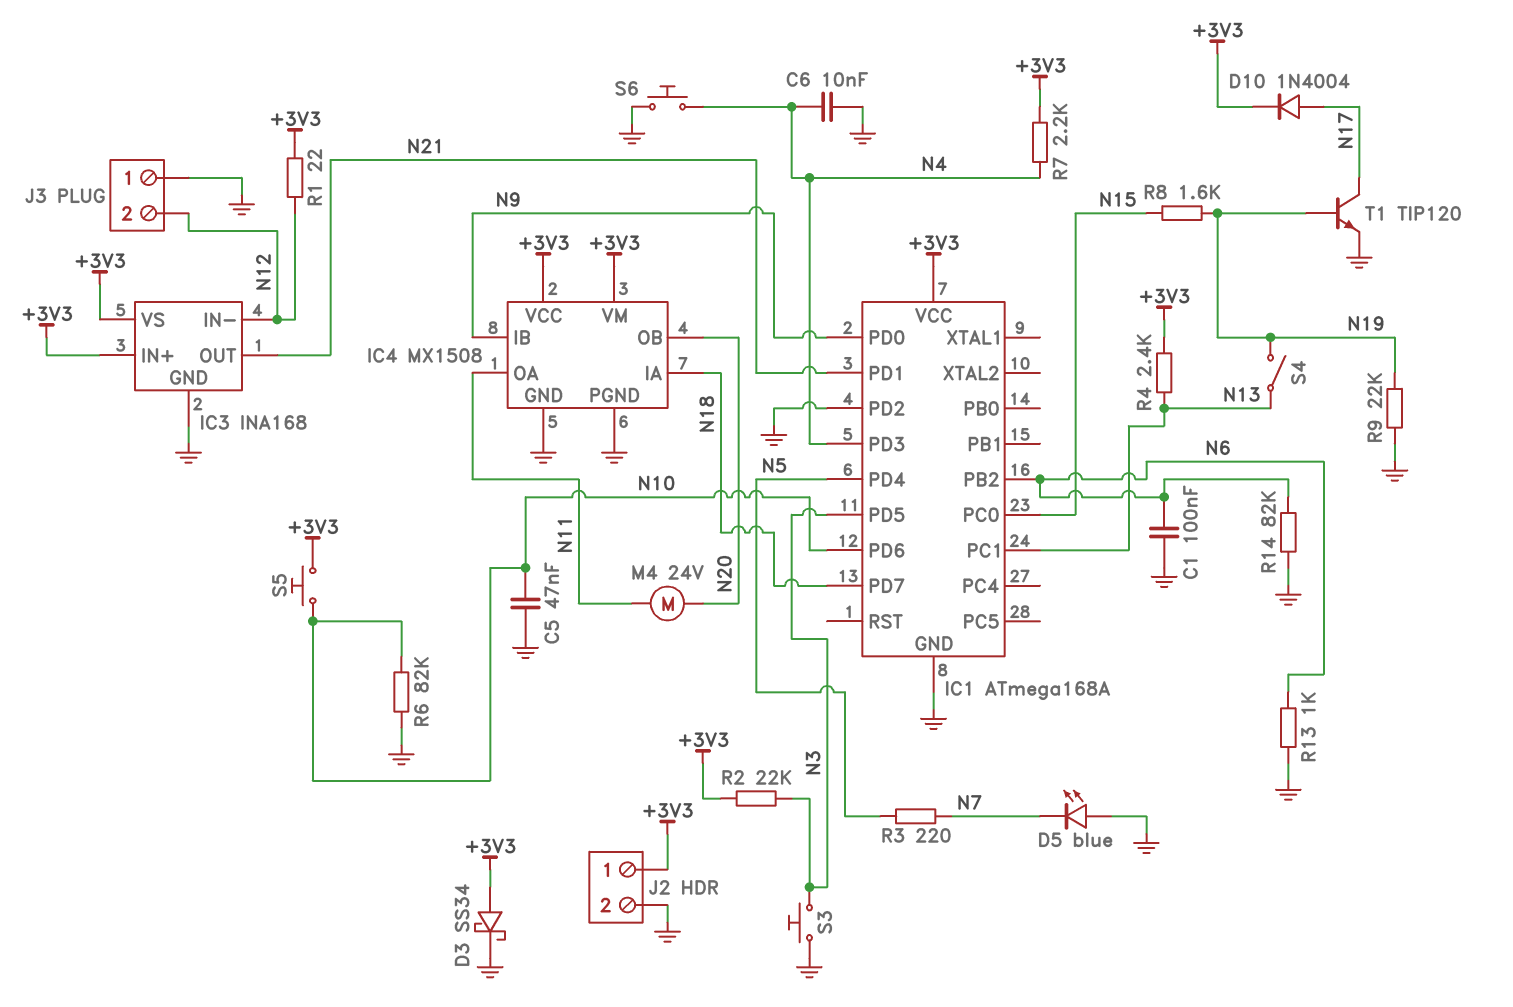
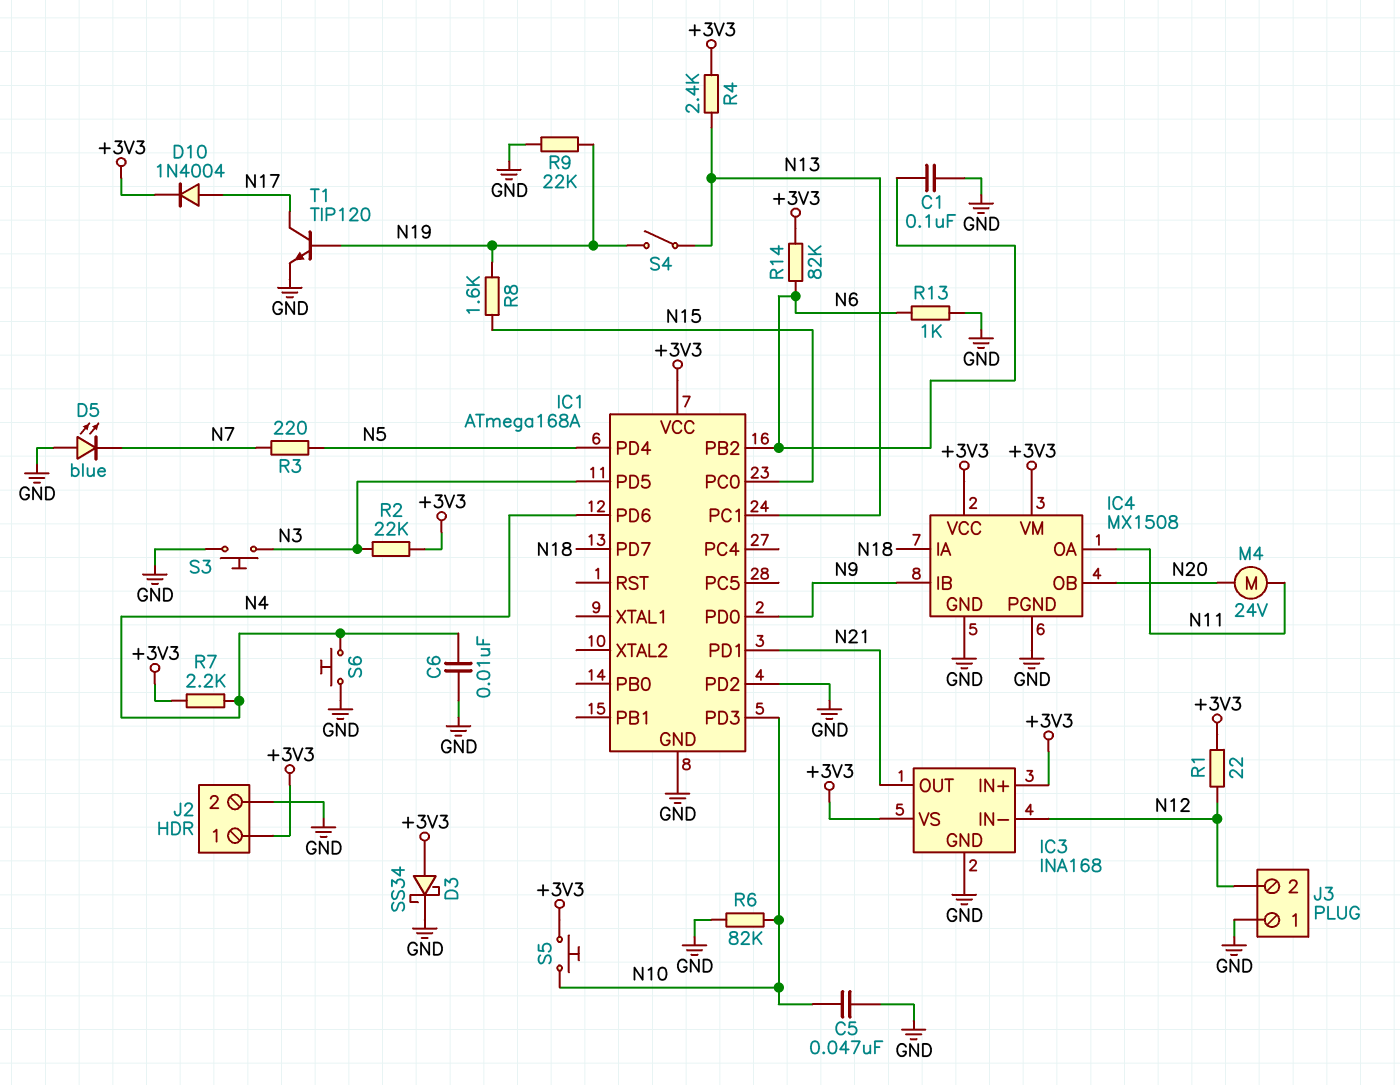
IC1 pin PD3: N4 -> N10
IC1 pin PD6: N10 -> N4
R14: 82k (GND, N6) -> 82k (+3V3, N6)

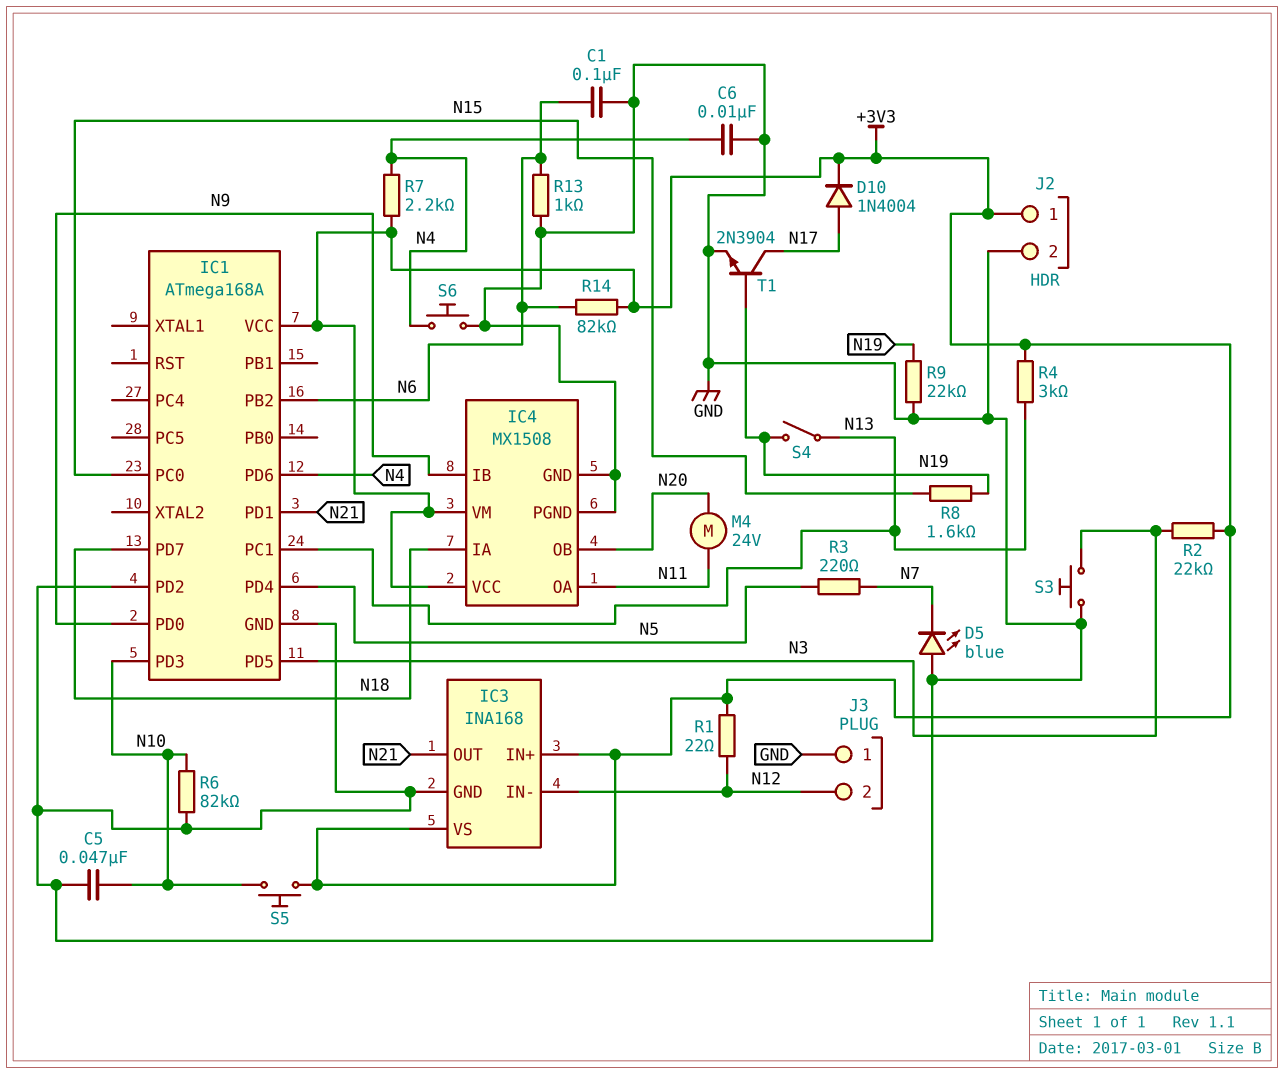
D3: schottky SS34 (A +3V3, K GND) -> none
R4: 2.4k (+3V3, N13) -> 3k (+3V3, N13)
T1: NPN TIP120 (B N19, C N17, E GND) -> NPN 2N3904 (B N19, C N17, E GND)

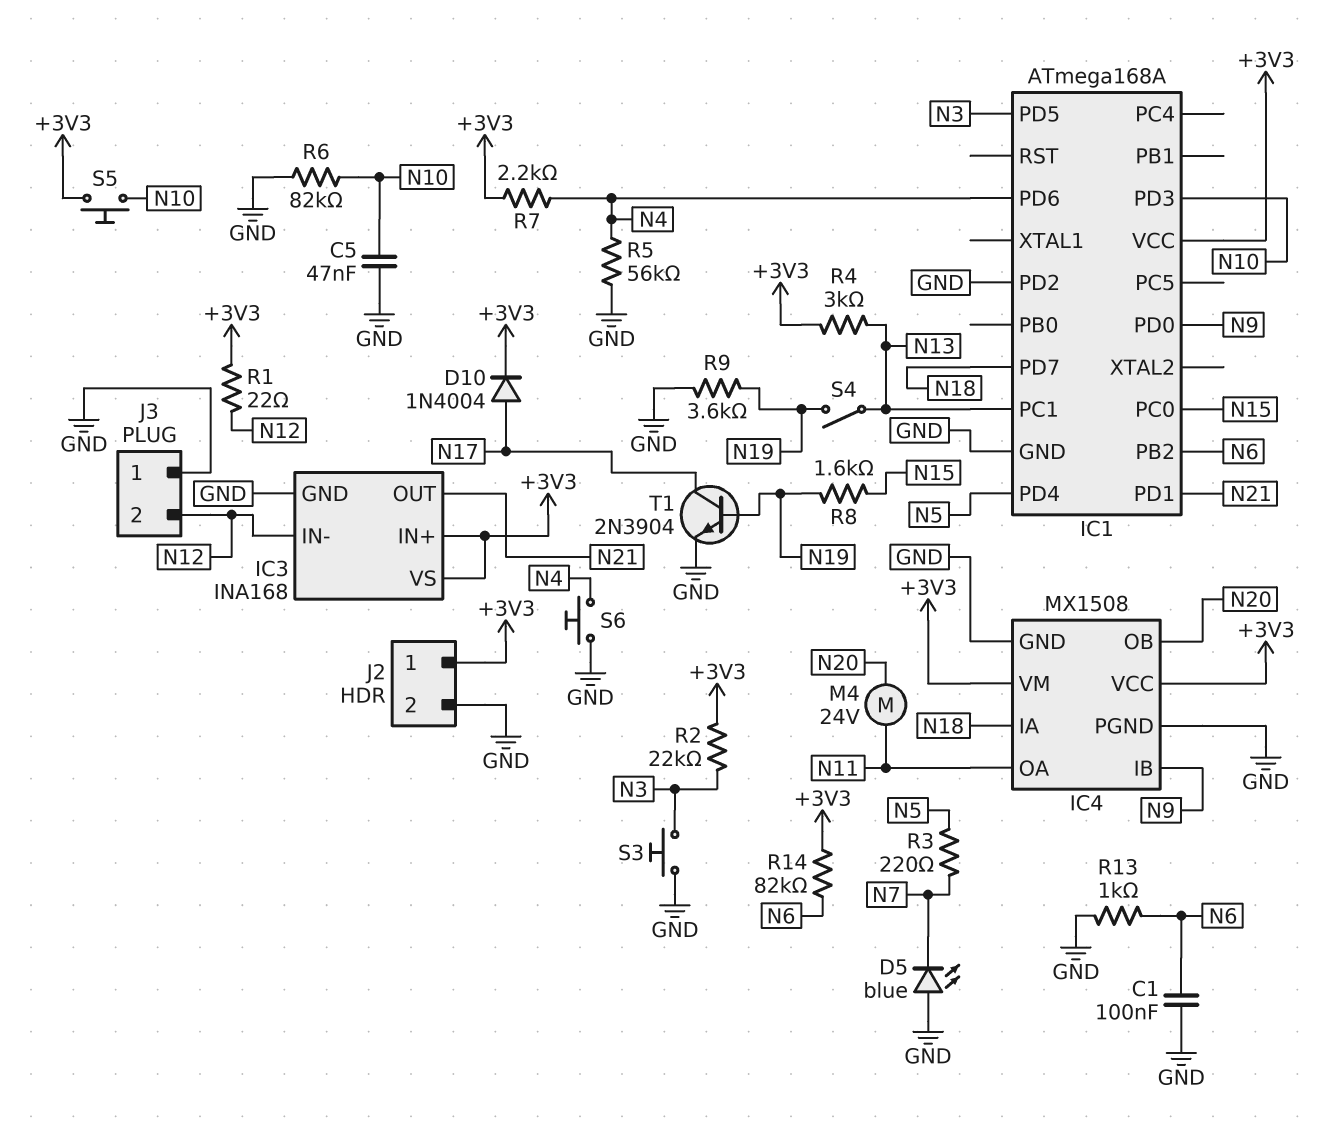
C6: 10nF (GND, N4) -> none
R5: none -> 56k (GND, N4)
R9: 22k (GND, N19) -> 3.6k (GND, N19)

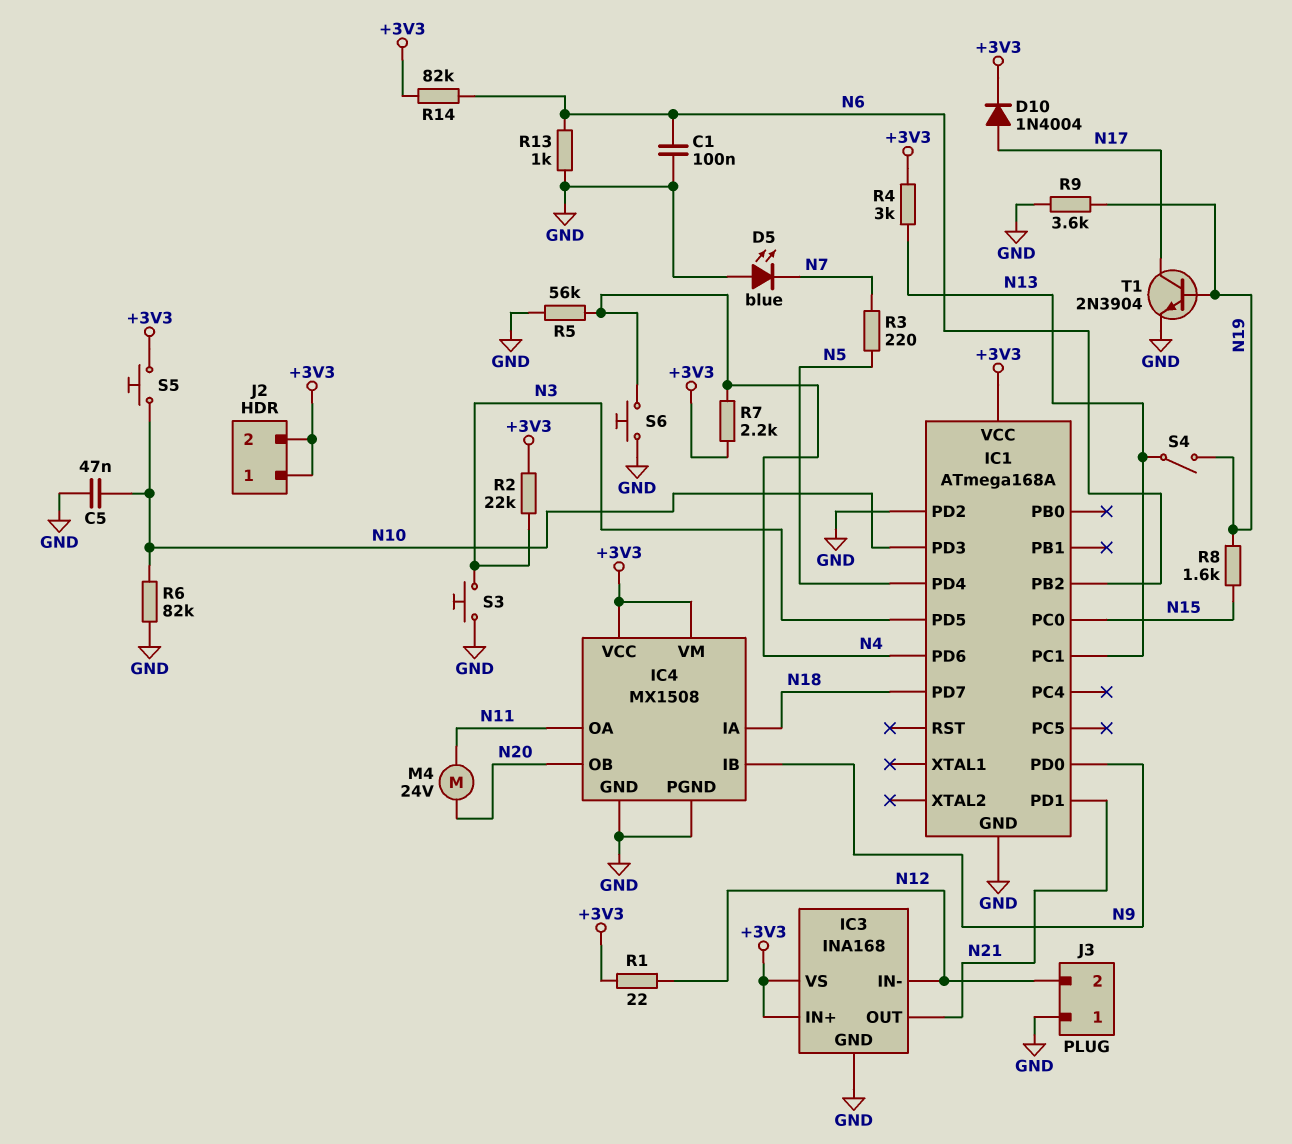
J2 pin 2: GND -> +3V3

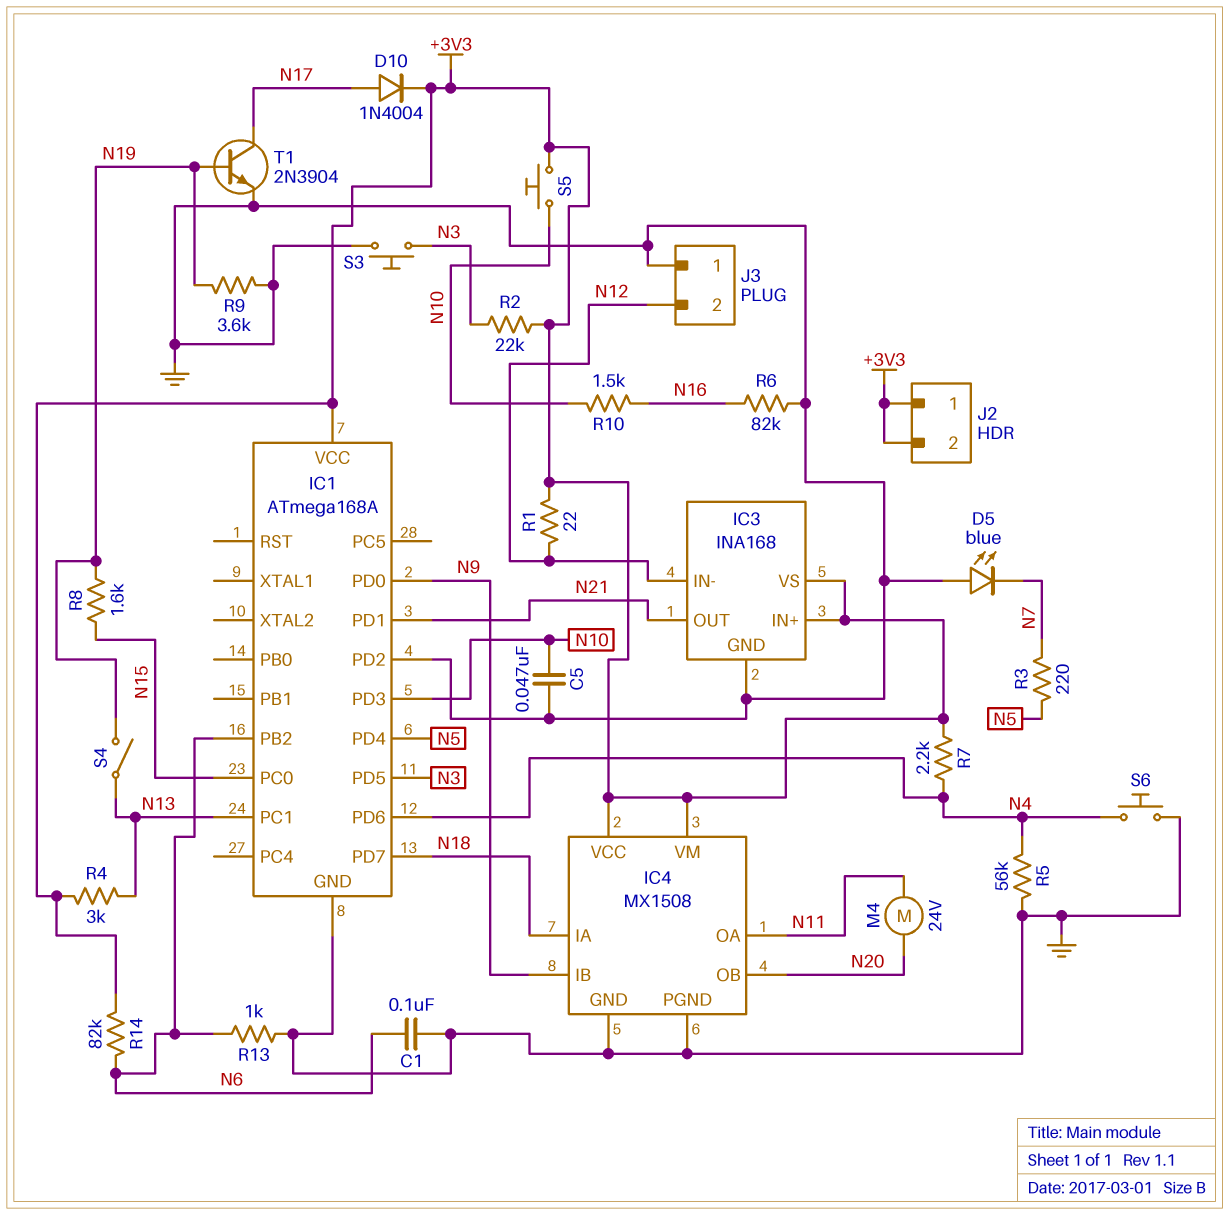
R6: 82k (GND, N10) -> 82k (GND, N16)
R10: none -> 1.5k (N10, N16)

